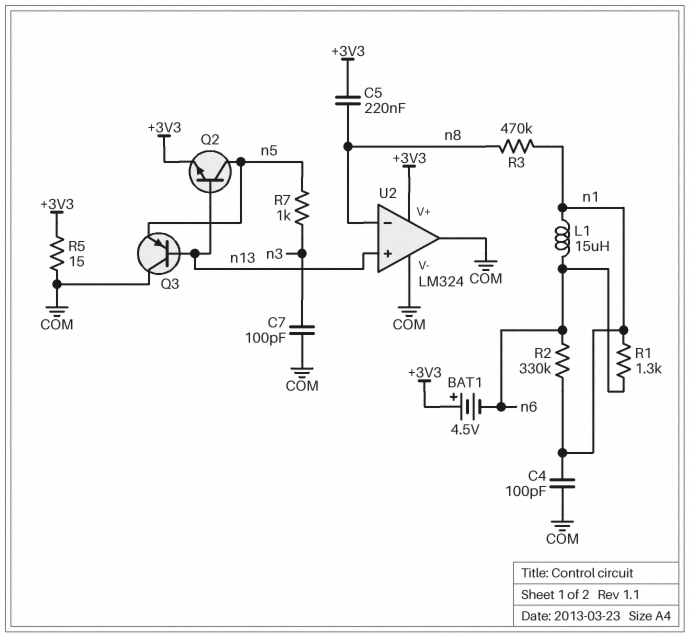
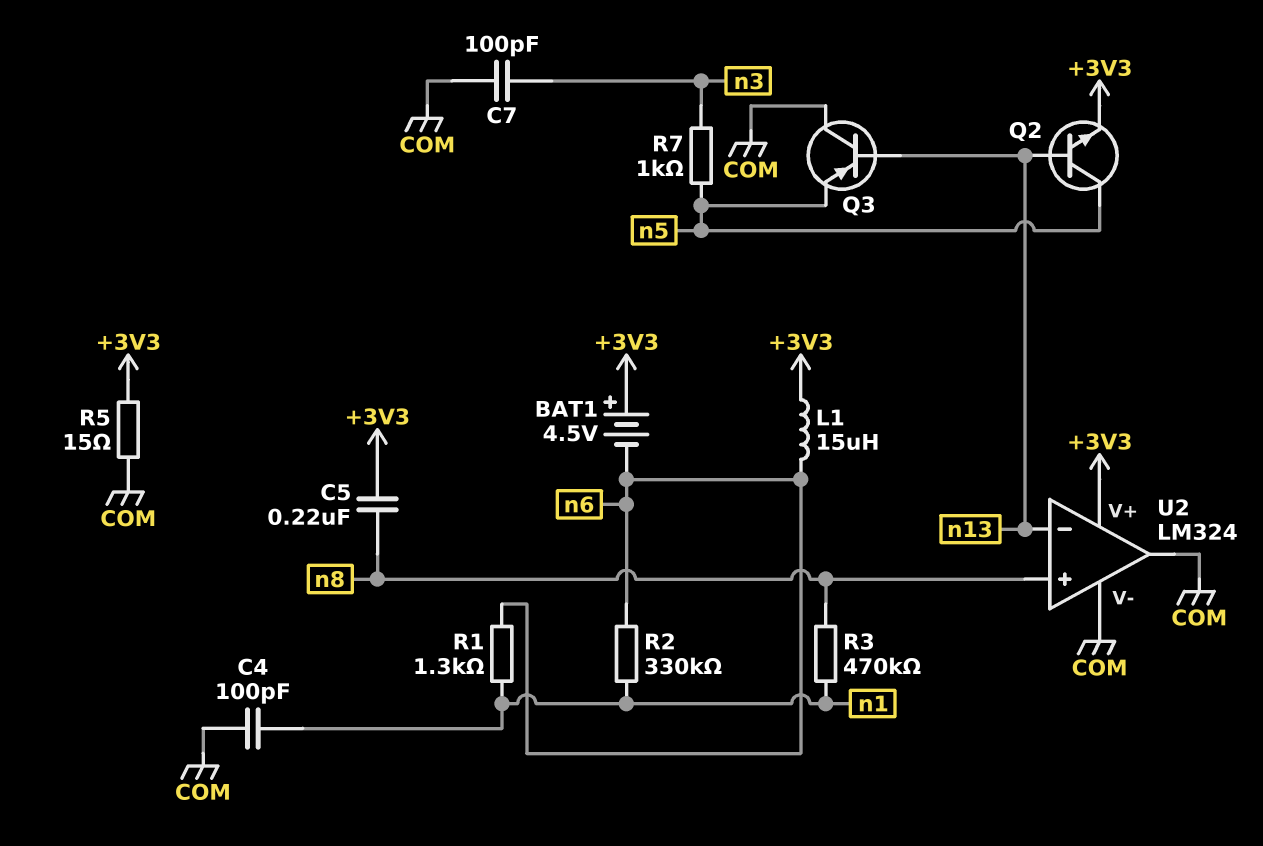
L1: 15uH (n1, n6) -> 15uH (+3V3, n6)
U2 pin in+: n13 -> n8
U2 pin in-: n8 -> n13

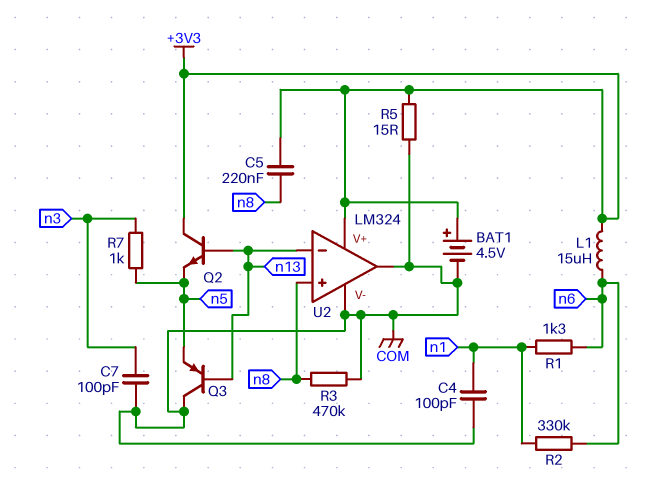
BAT1: 4.5V (plus +3V3, minus n6) -> 4.5V (plus +3V3, minus COM)
Q2: NPN (B n13, C n5, E +3V3) -> NPN (B n13, C +3V3, E n5)
R3: 470k (n1, n8) -> 470k (COM, n8)

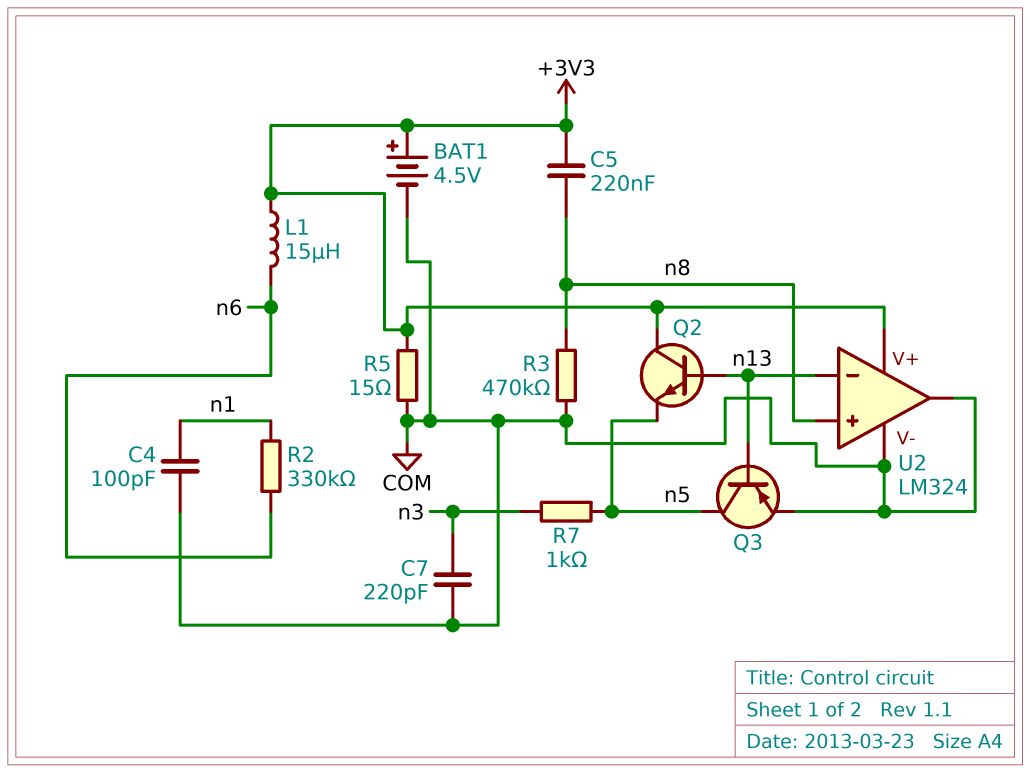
C7: 100pF (COM, n3) -> 220pF (COM, n3)
Q3: PNP (B n13, C COM, E n5) -> PNP (B n13, C n5, E COM)
R1: 1.3k (n1, n6) -> none

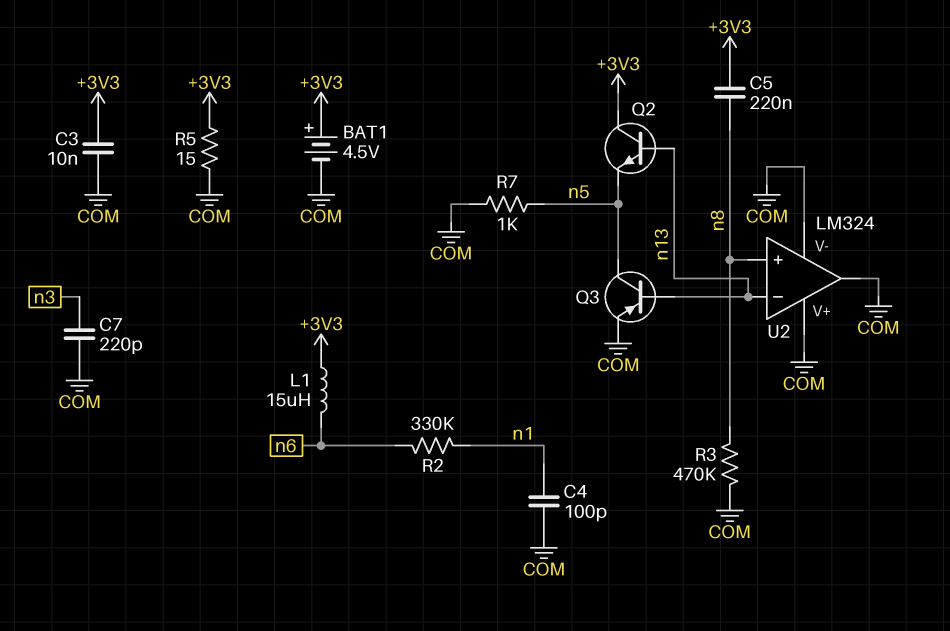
C3: none -> 10nF (+3V3, COM)
R7: 1k (n3, n5) -> 1k (COM, n5)
U2 pin V+: +3V3 -> COM

